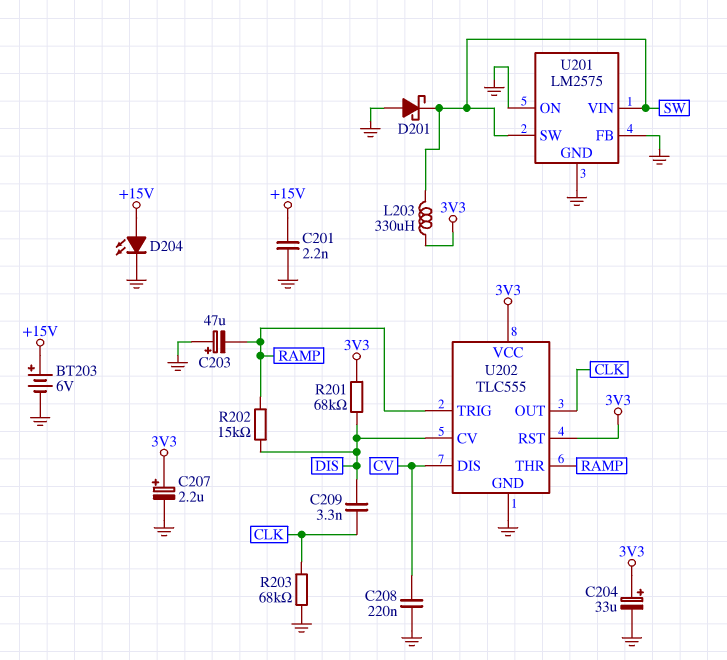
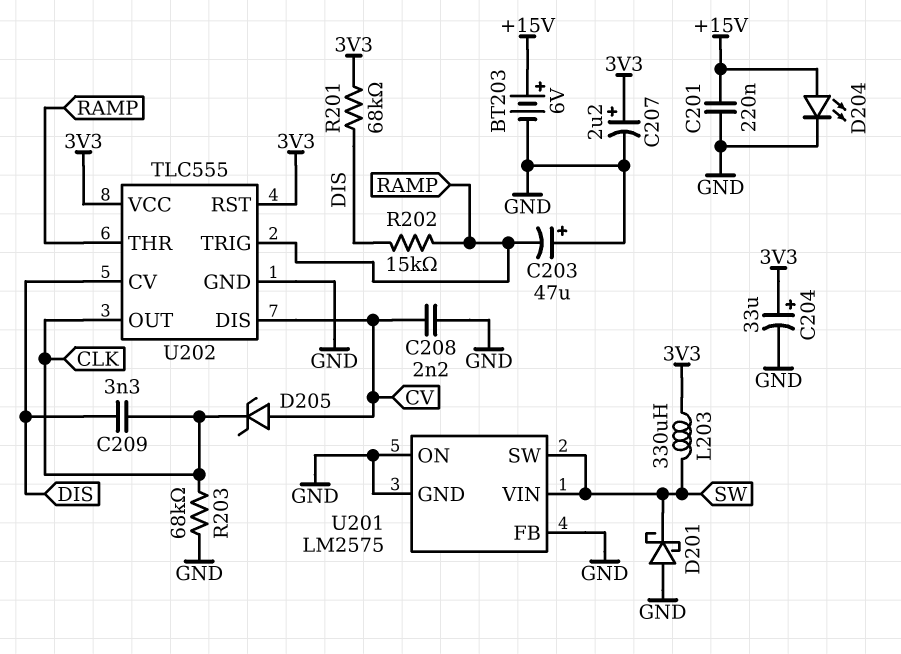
C201: 2.2nF (+15V, GND) -> 220nF (+15V, GND)
C208: 220nF (CV, GND) -> 2.2nF (CV, GND)
D205: none -> zener (A CV, K CLK)

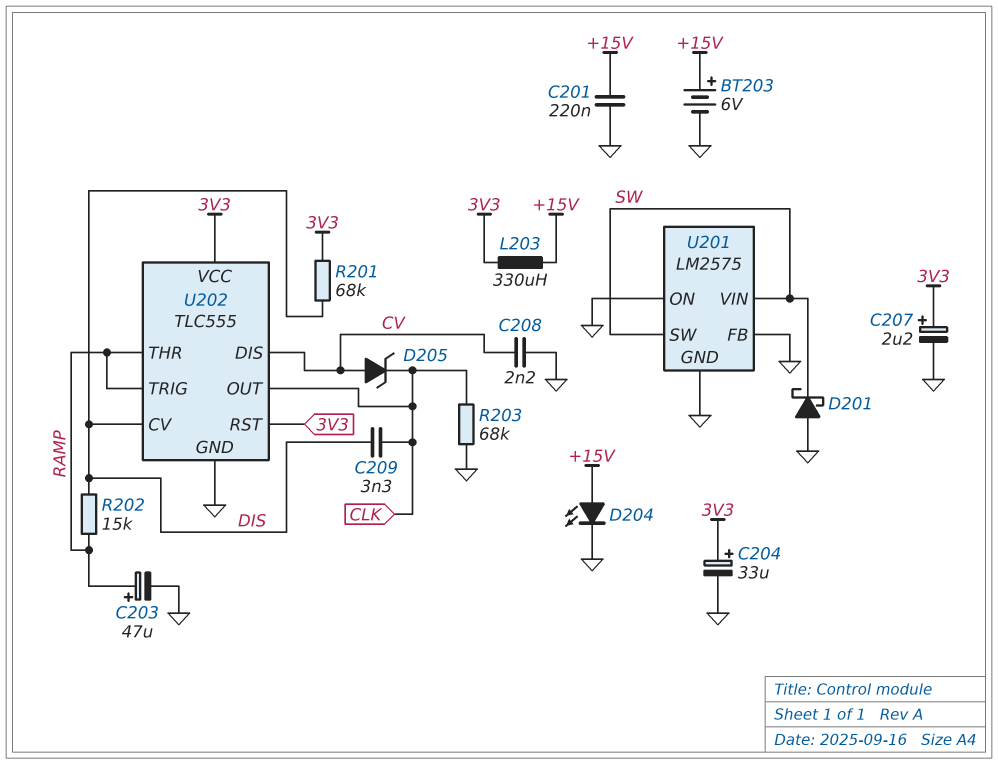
C203: 47uF (plus GND, minus RAMP) -> 47uF (plus RAMP, minus GND)
L203: 330uH (3V3, SW) -> 330uH (+15V, 3V3)

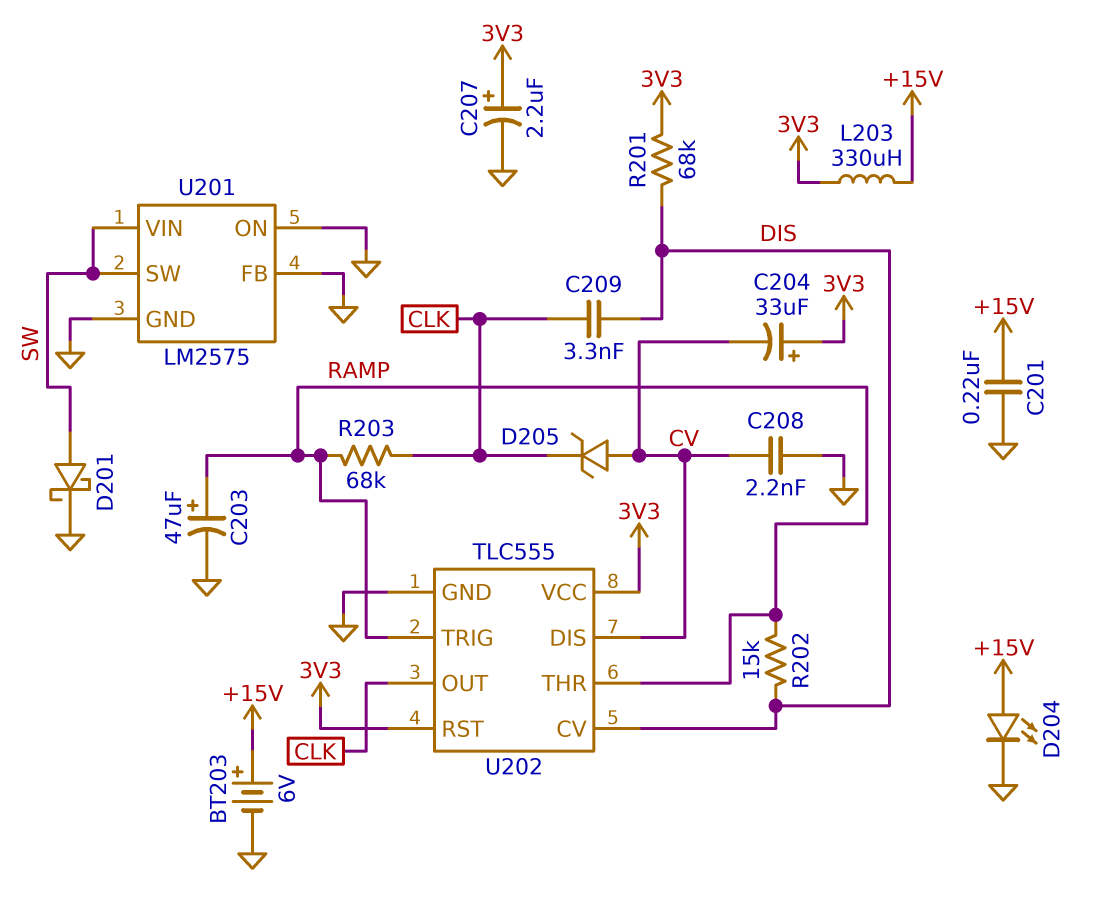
C204: 33uF (plus 3V3, minus GND) -> 33uF (plus 3V3, minus CV)
D201: schottky (A GND, K SW) -> schottky (A SW, K GND)
R203: 68k (CLK, GND) -> 68k (CLK, RAMP)

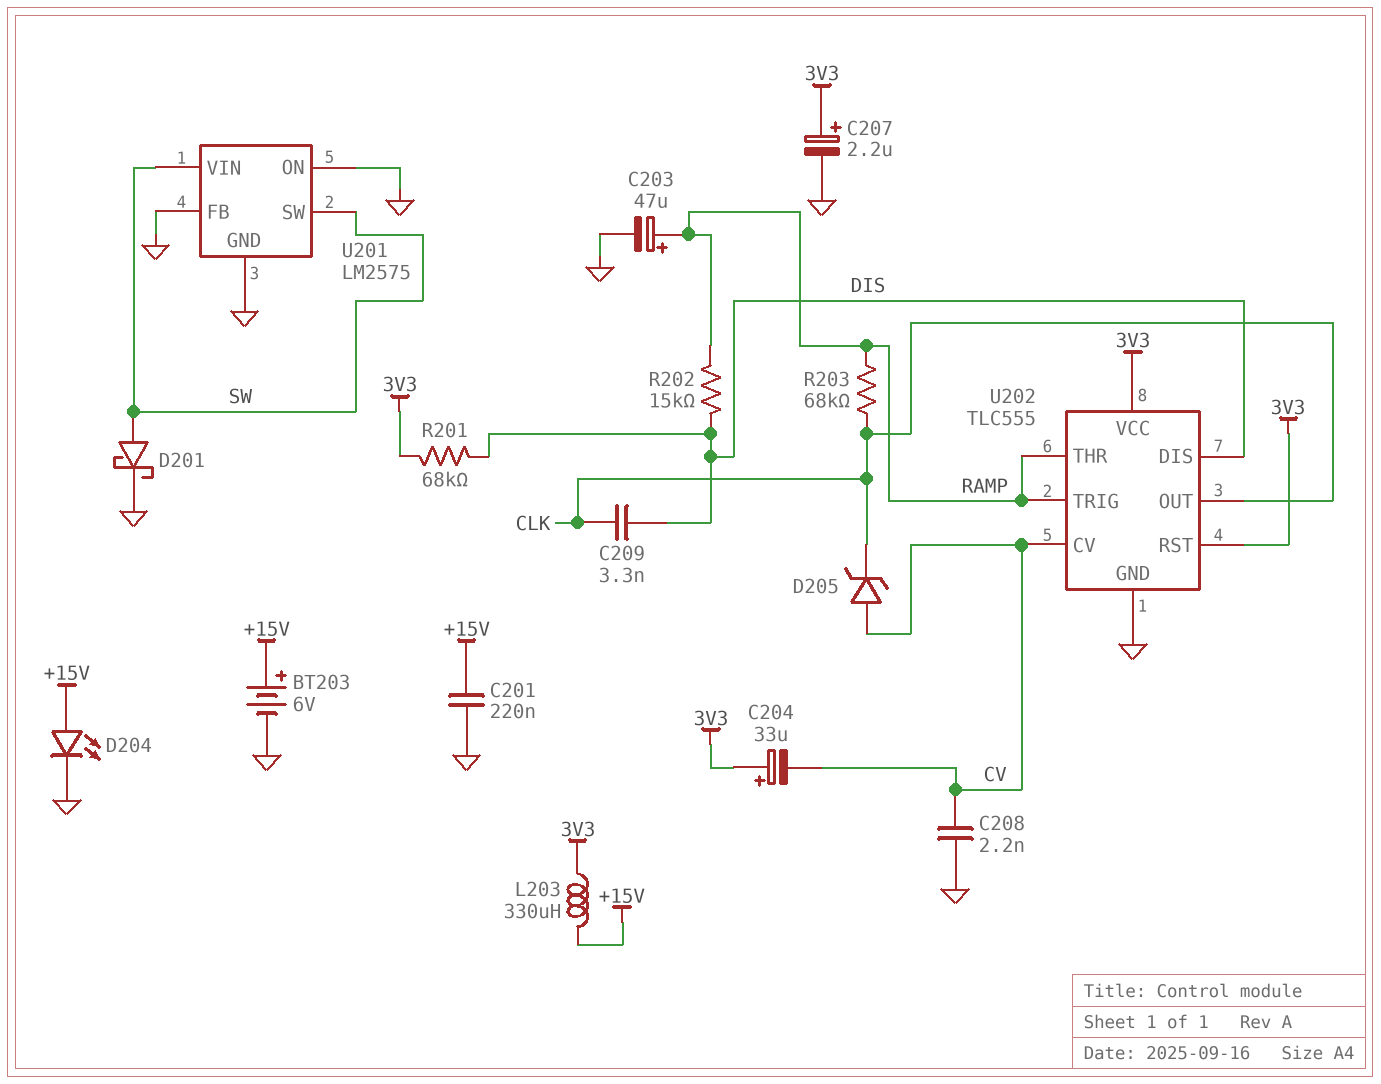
U202 pin CV: DIS -> CV
U202 pin DIS: CV -> DIS

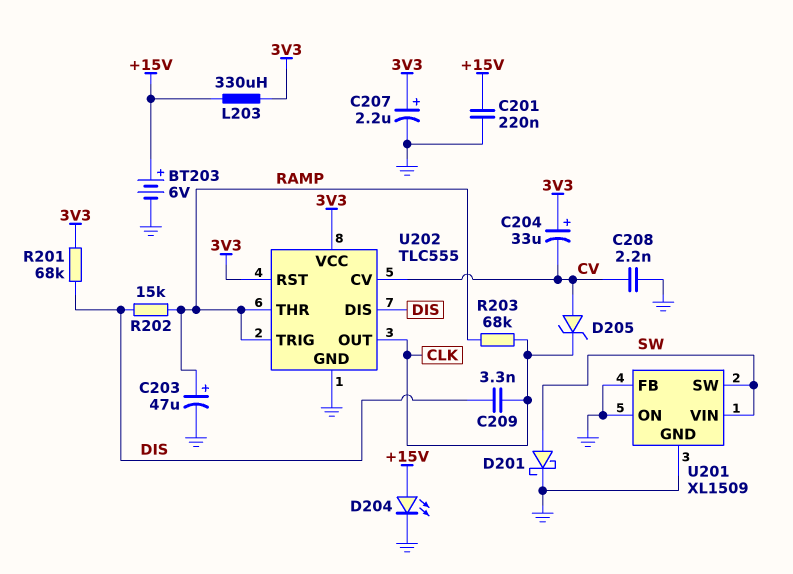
U201: LM2575 -> XL1509

